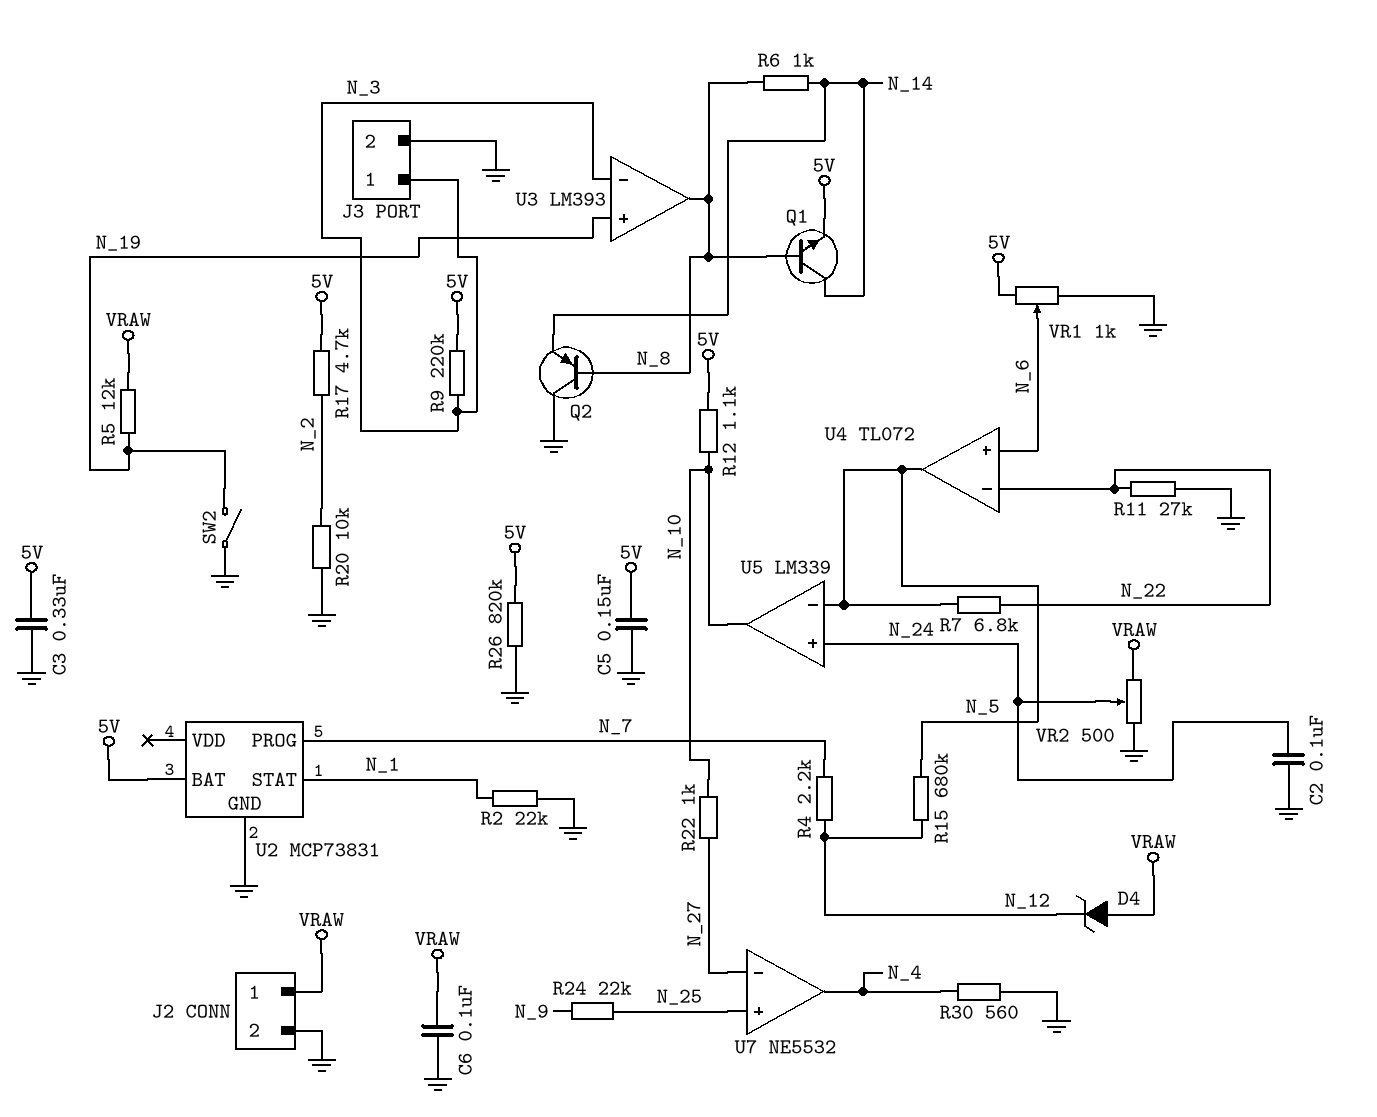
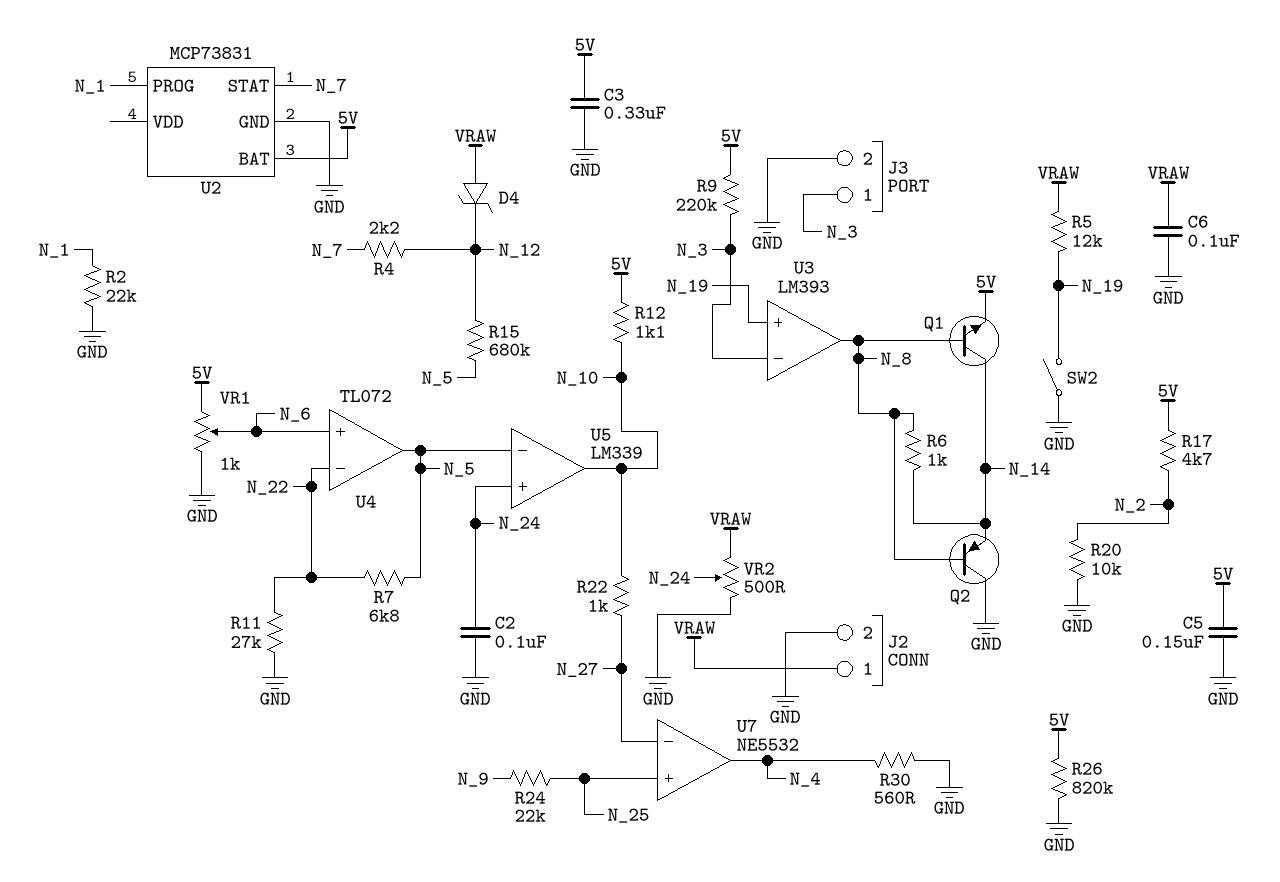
U2 pin PROG: N_7 -> N_1
U2 pin STAT: N_1 -> N_7

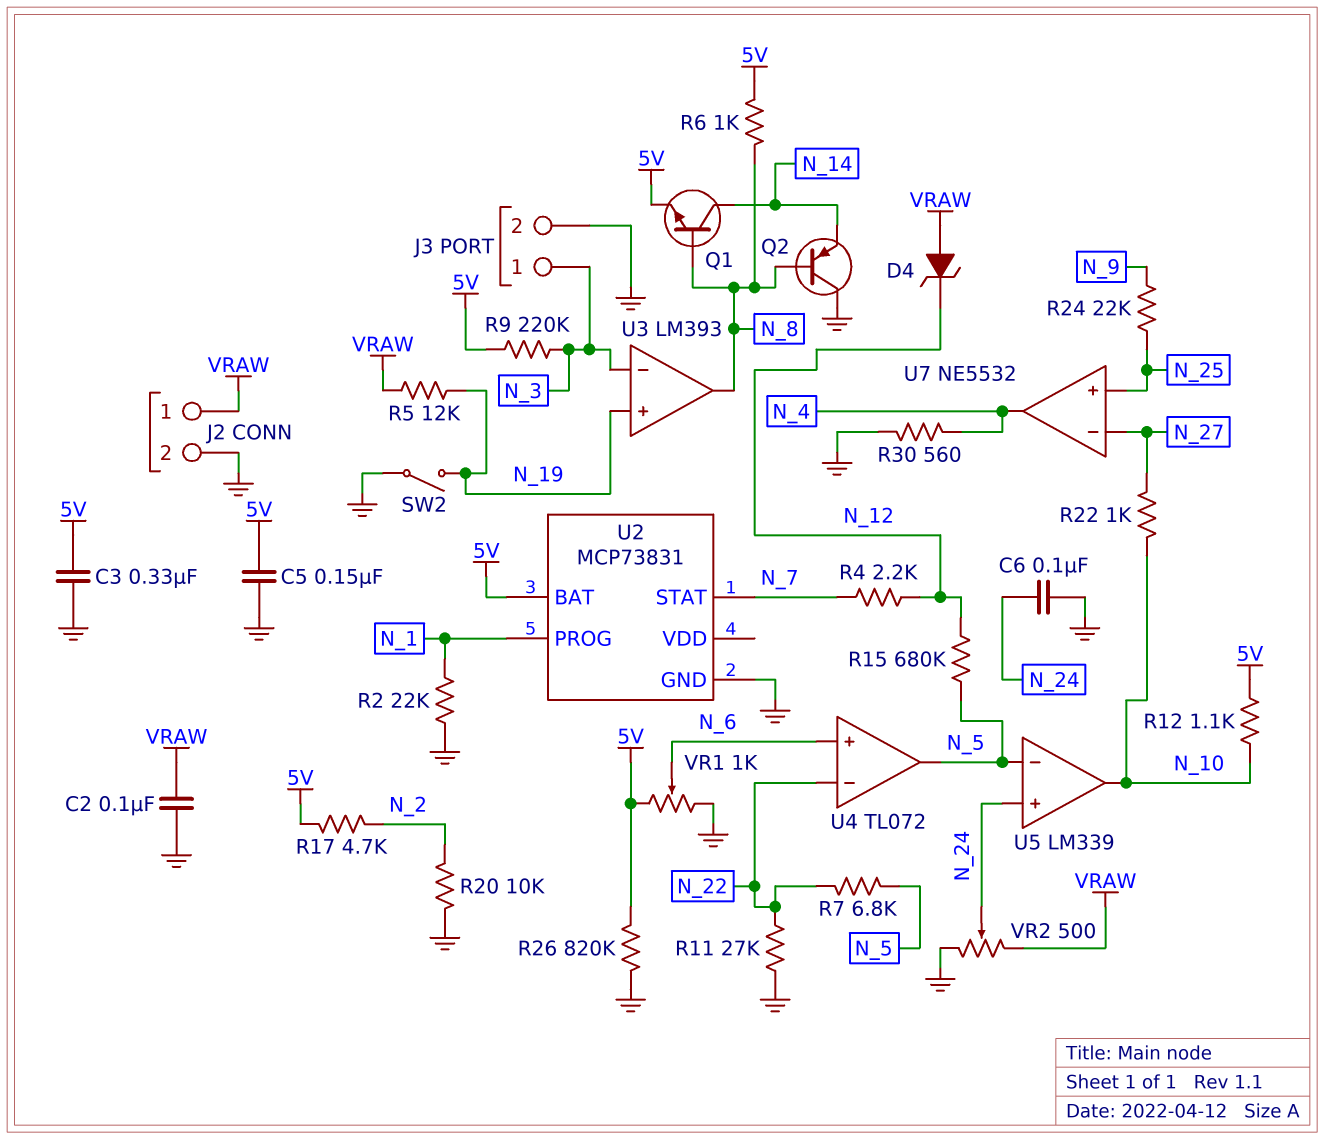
C2: 100nF (GND, N_24) -> 100nF (GND, VRAW)
C6: 100nF (GND, VRAW) -> 100nF (GND, N_24)
R6: 1k (N_8, N_14) -> 1k (5V, N_8)

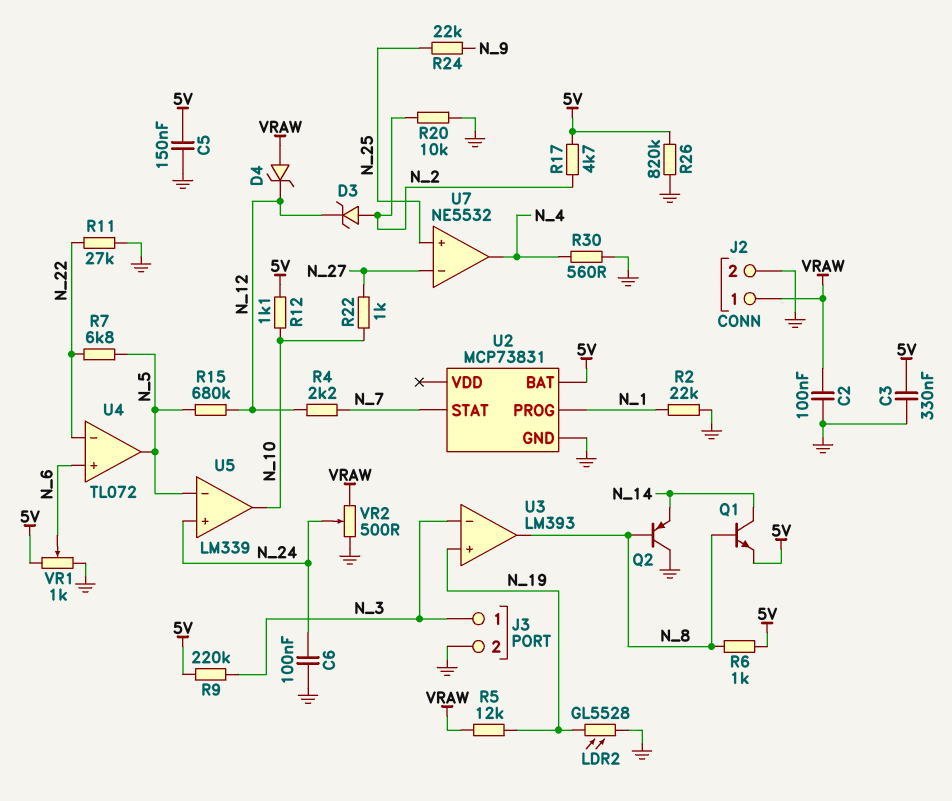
D3: none -> zener (A N_2, K N_12)
LDR2: none -> GL5528 (GND, N_19)
SW2: switch (GND, N_19) -> none

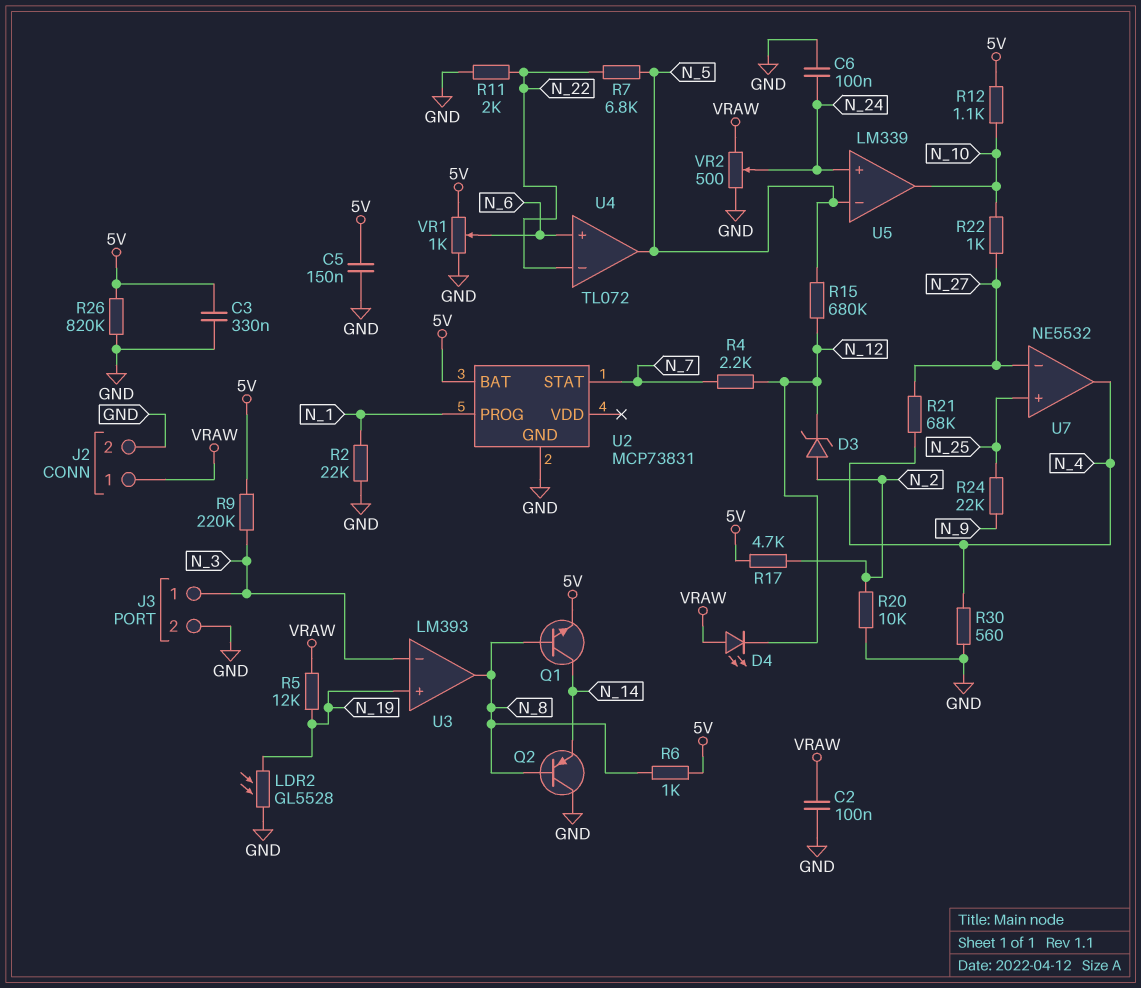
D4: zener (A VRAW, K N_12) -> LED (A VRAW, K N_12)
R11: 27k (GND, N_22) -> 2k (GND, N_22)
R21: none -> 68k (N_4, N_27)

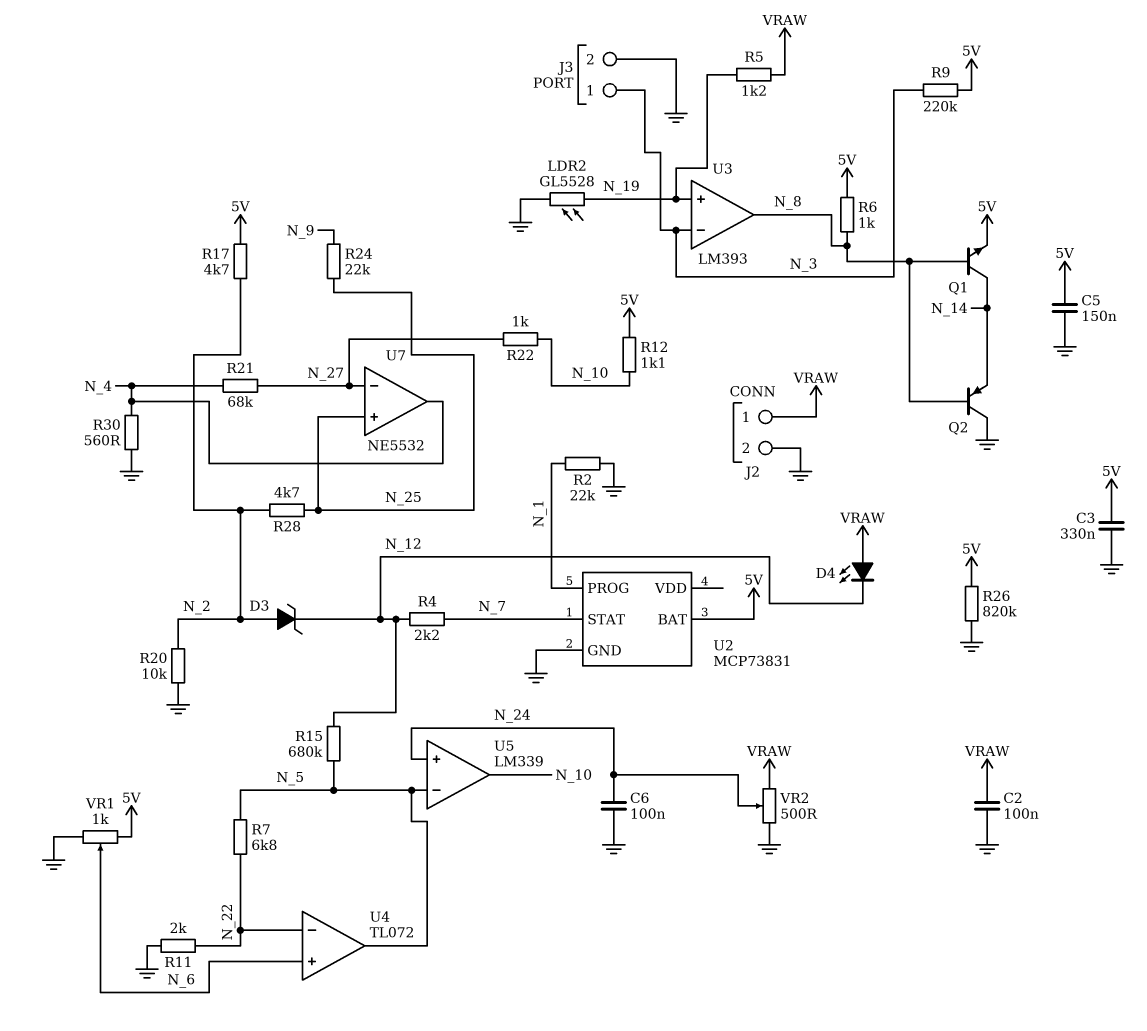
R5: 12k (N_19, VRAW) -> 1.2k (N_19, VRAW)
R28: none -> 4.7k (N_2, N_25)

